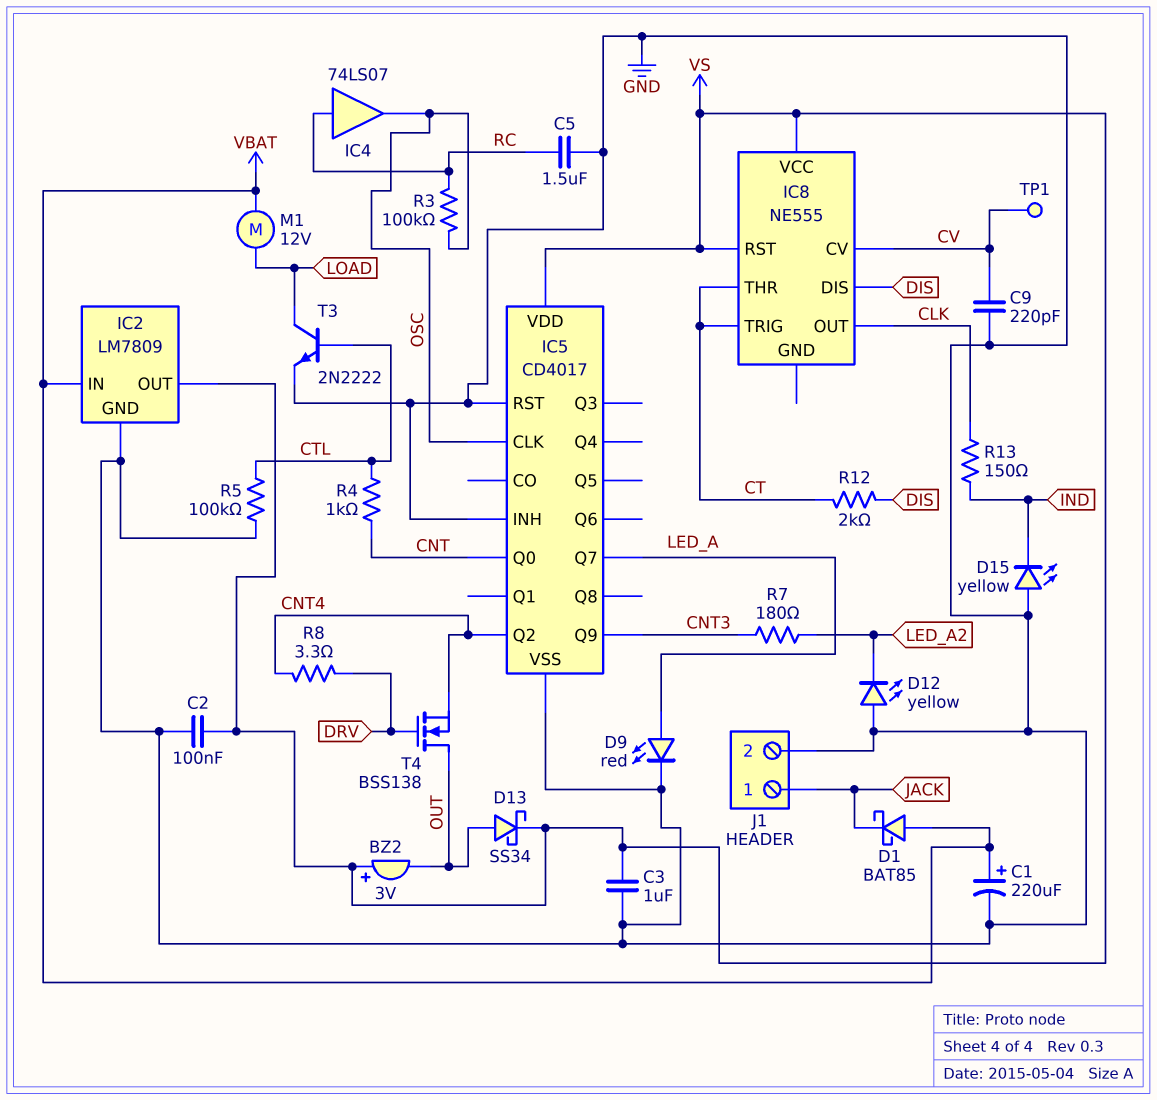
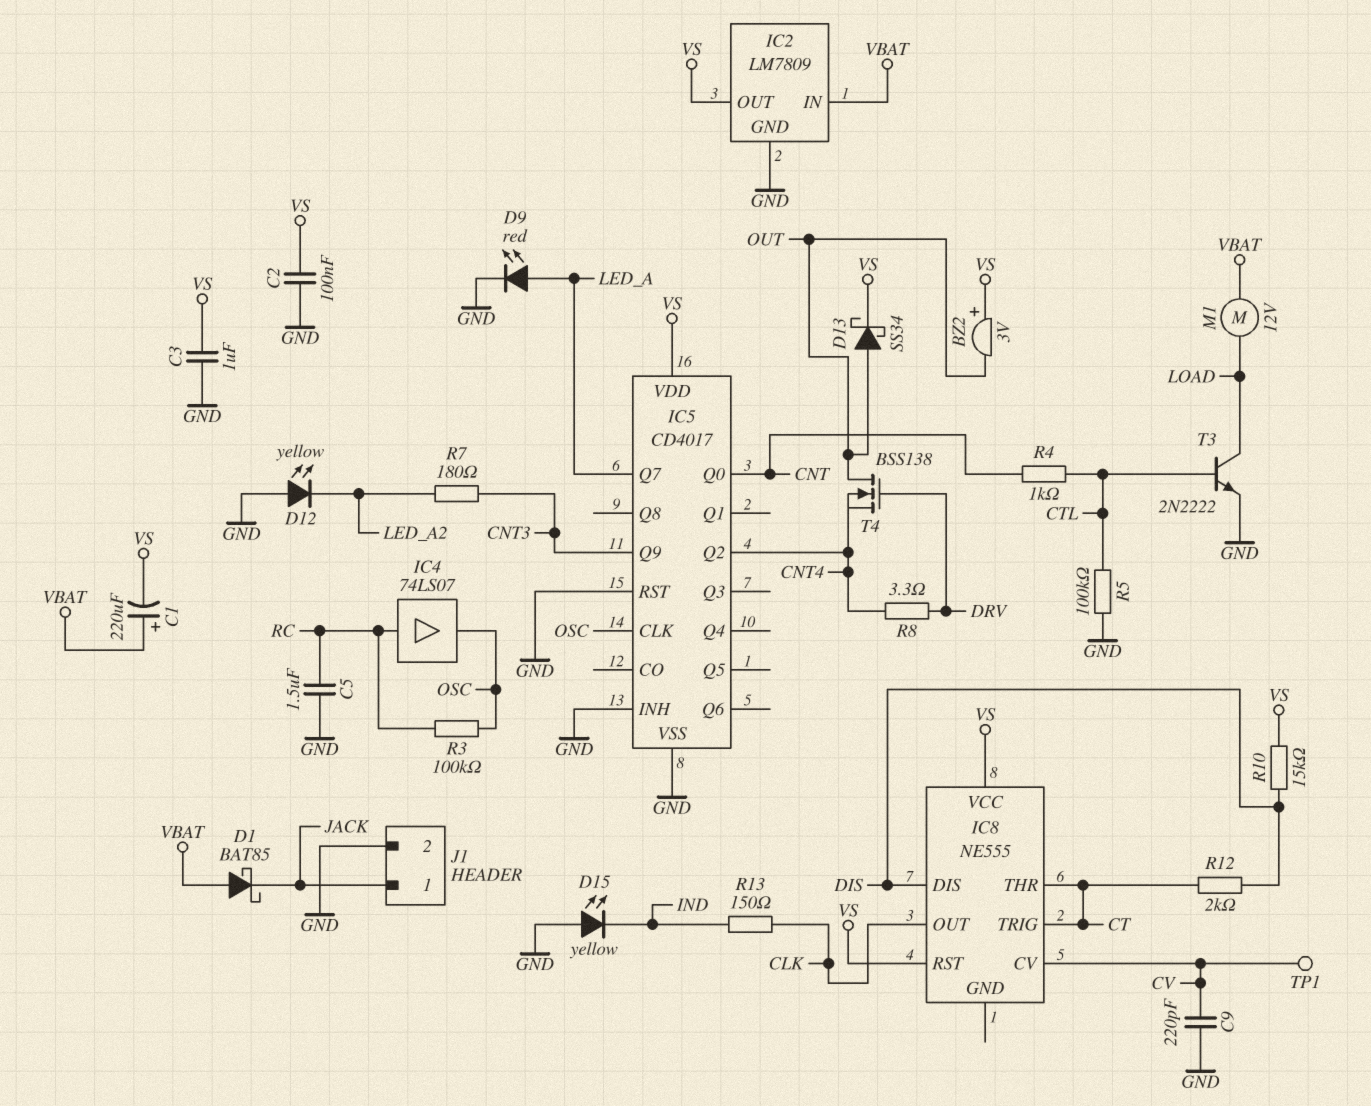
C1: 220uF (plus VBAT, minus GND) -> 220uF (plus VBAT, minus VS)
R10: none -> 15k (DIS, VS)

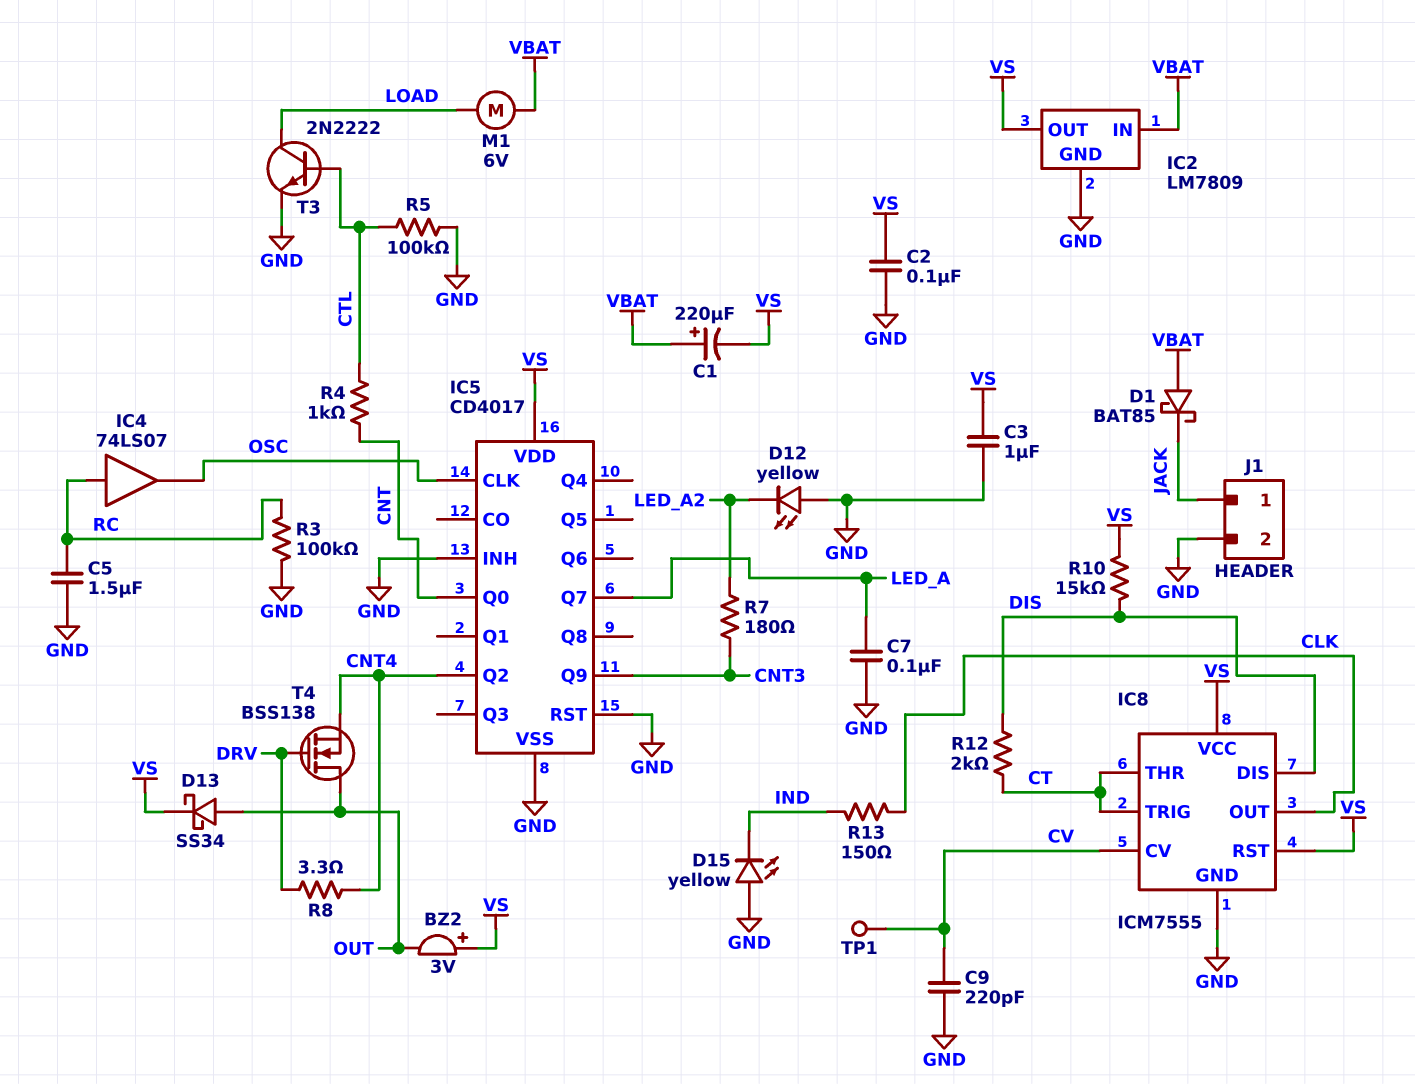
C7: none -> 100nF (GND, LED_A)
D9: LED red (A LED_A, K GND) -> none
IC8: NE555 -> ICM7555
IC8 pin GND: none -> GND
M1: motor 12V (LOAD, VBAT) -> motor 6V (LOAD, VBAT)
R3: 100k (OSC, RC) -> 100k (GND, RC)

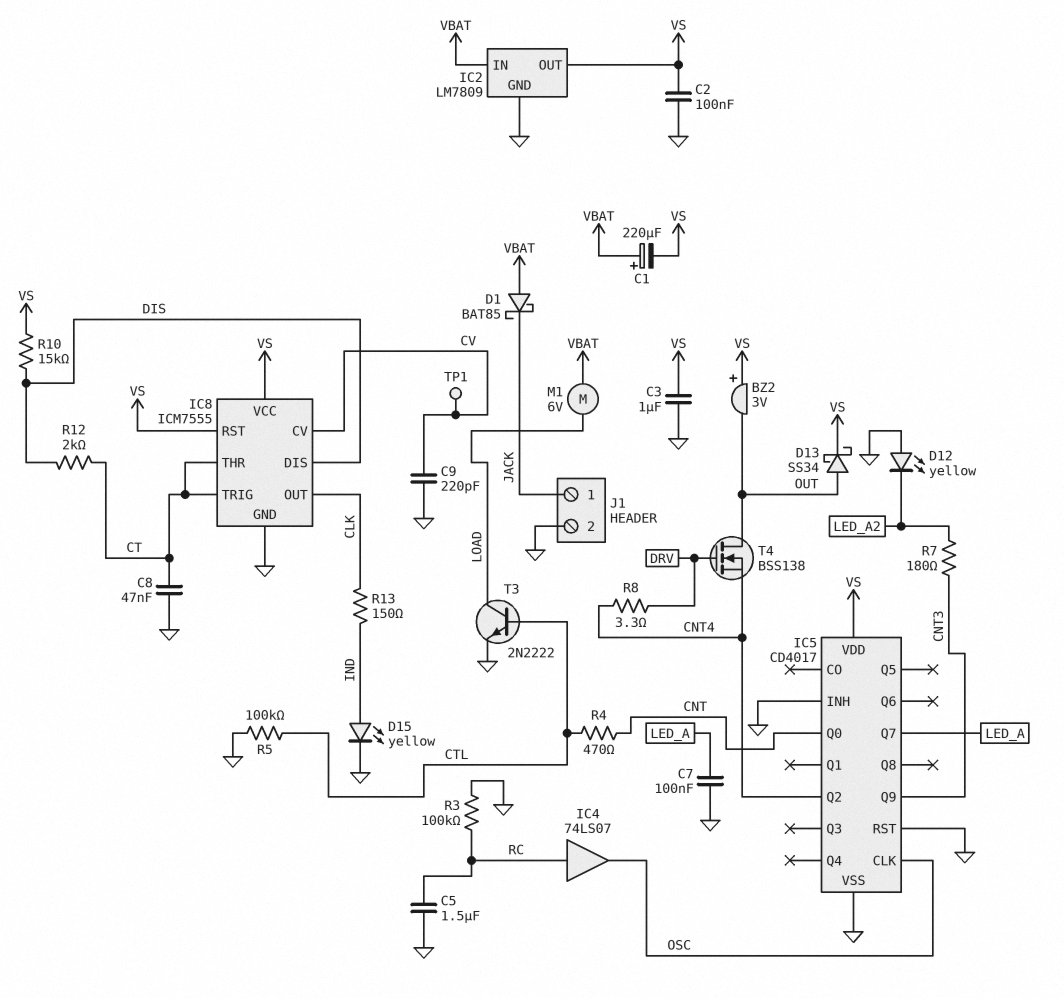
C8: none -> 47nF (CT, GND)
D15: LED yellow (A GND, K IND) -> LED yellow (A IND, K GND)
R4: 1k (CNT, CTL) -> 470 (CNT, CTL)

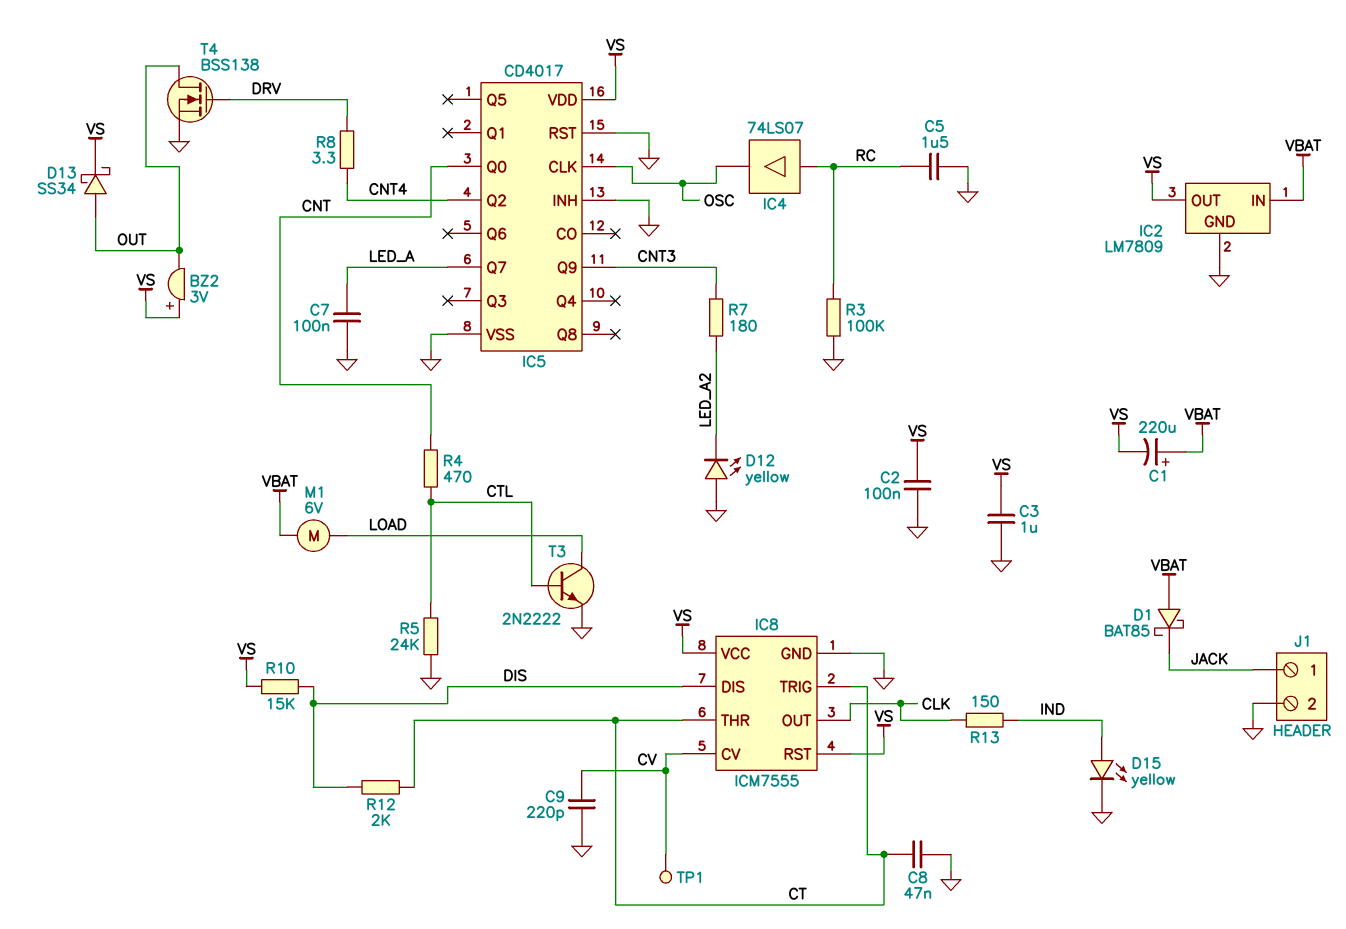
R5: 100k (CTL, GND) -> 24k (CTL, GND)
T4: NMOS BSS138 (G DRV, D OUT, S CNT4) -> NMOS BSS138 (G DRV, D OUT, S GND)

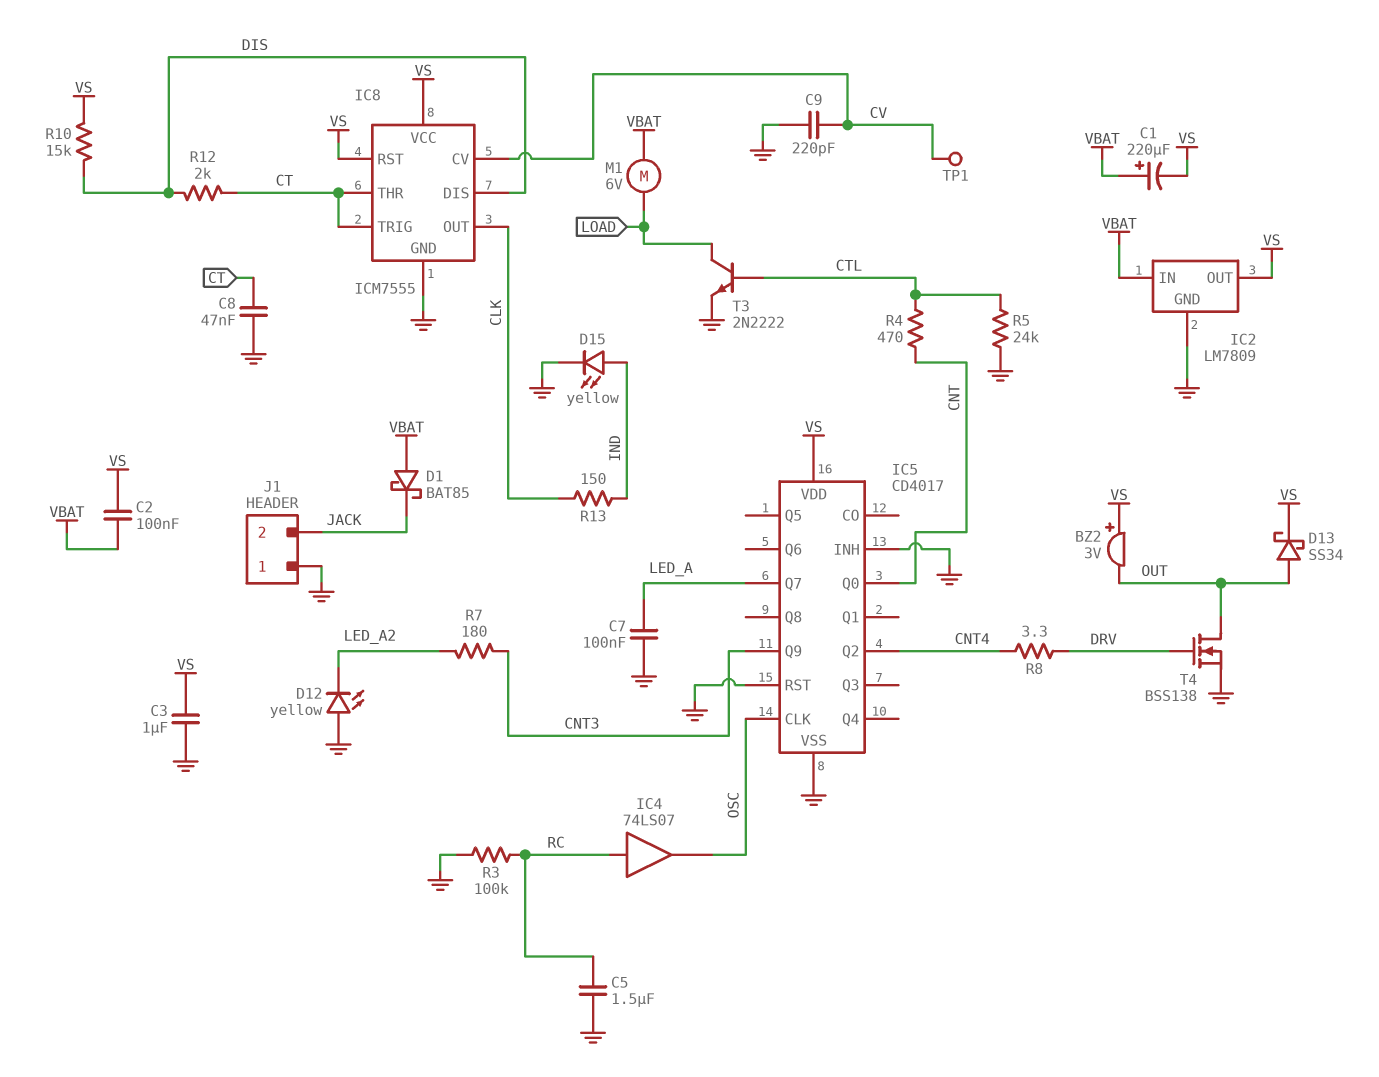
C2: 100nF (GND, VS) -> 100nF (VBAT, VS)
J1 pin 1: JACK -> GND
J1 pin 2: GND -> JACK

